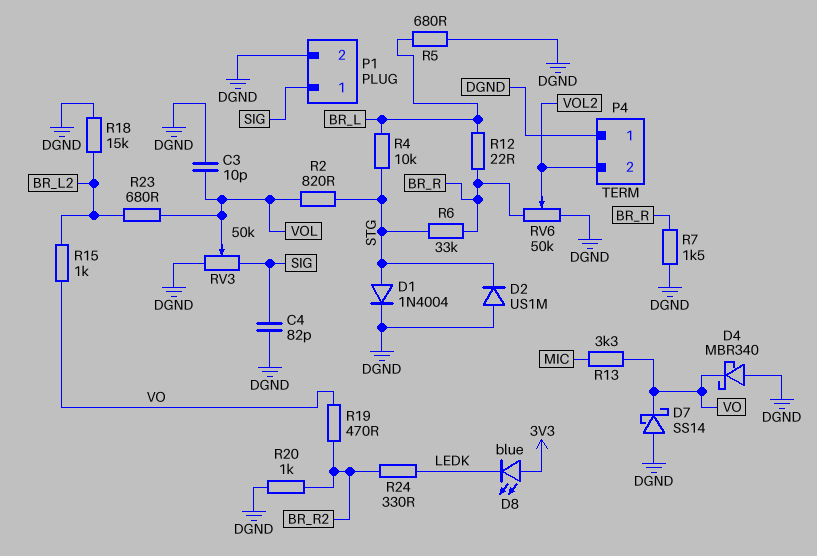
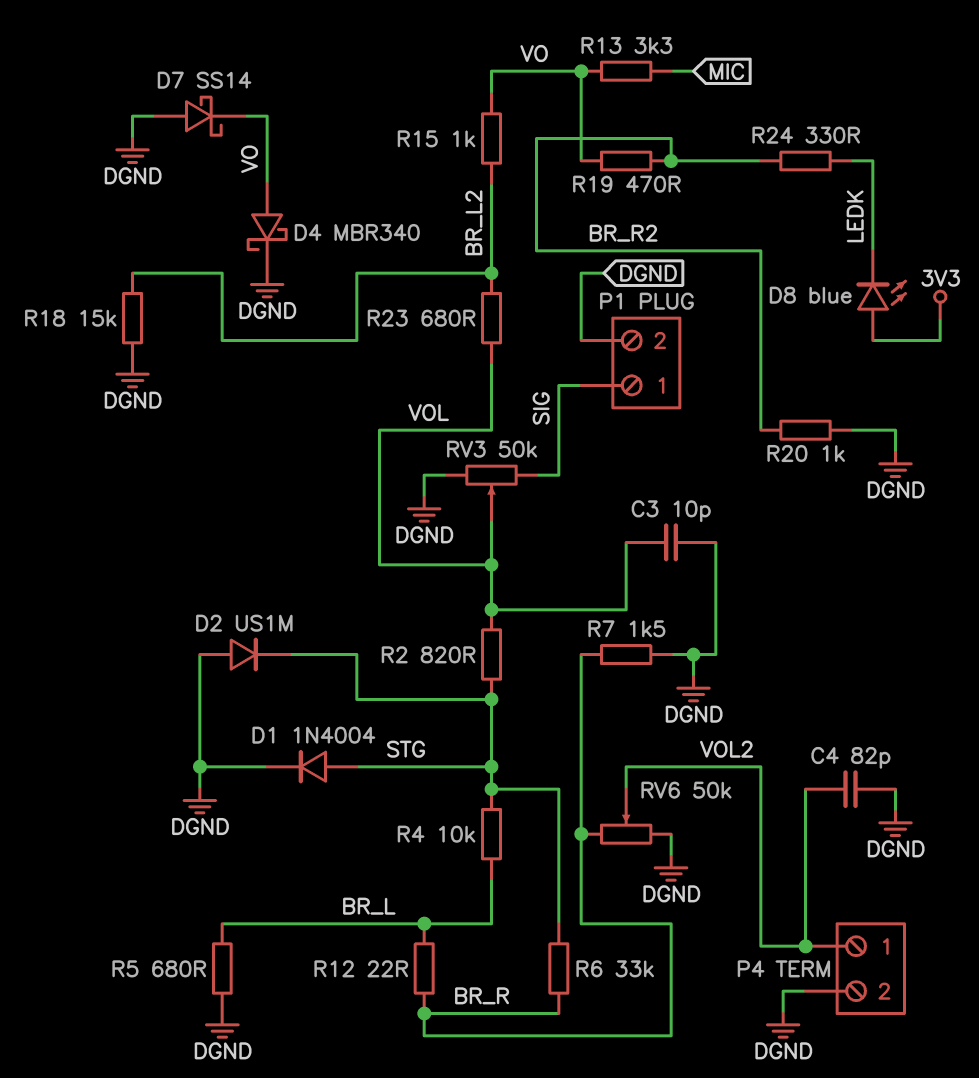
C4: 82pF (DGND, SIG) -> 82pF (DGND, VOL2)
D4: schottky MBR340 (A DGND, K VO) -> schottky MBR340 (A VO, K DGND)
P4 pin 1: DGND -> VOL2
P4 pin 2: VOL2 -> DGND

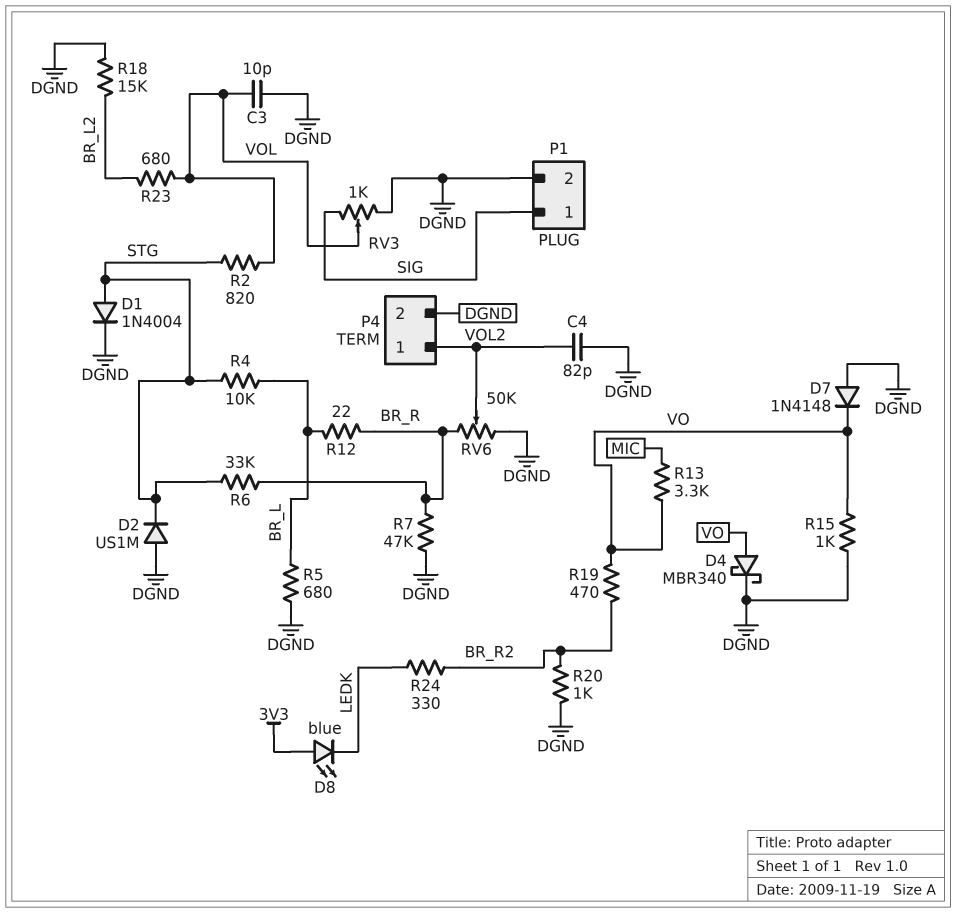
D7: schottky SS14 (A DGND, K VO) -> diode 1N4148 (A DGND, K VO)
R7: 1.5k (BR_R, DGND) -> 47k (BR_R, DGND)
R15: 1k (BR_L2, VO) -> 1k (DGND, VO)
RV3: 50k (DGND, SIG, wiper VOL) -> 1k (DGND, SIG, wiper VOL)

